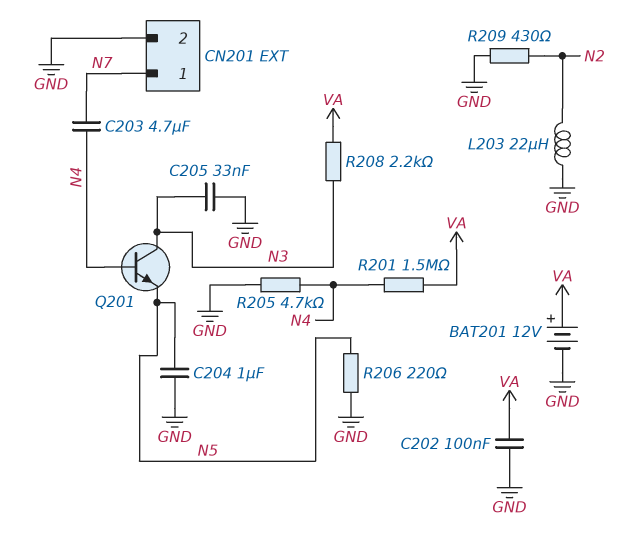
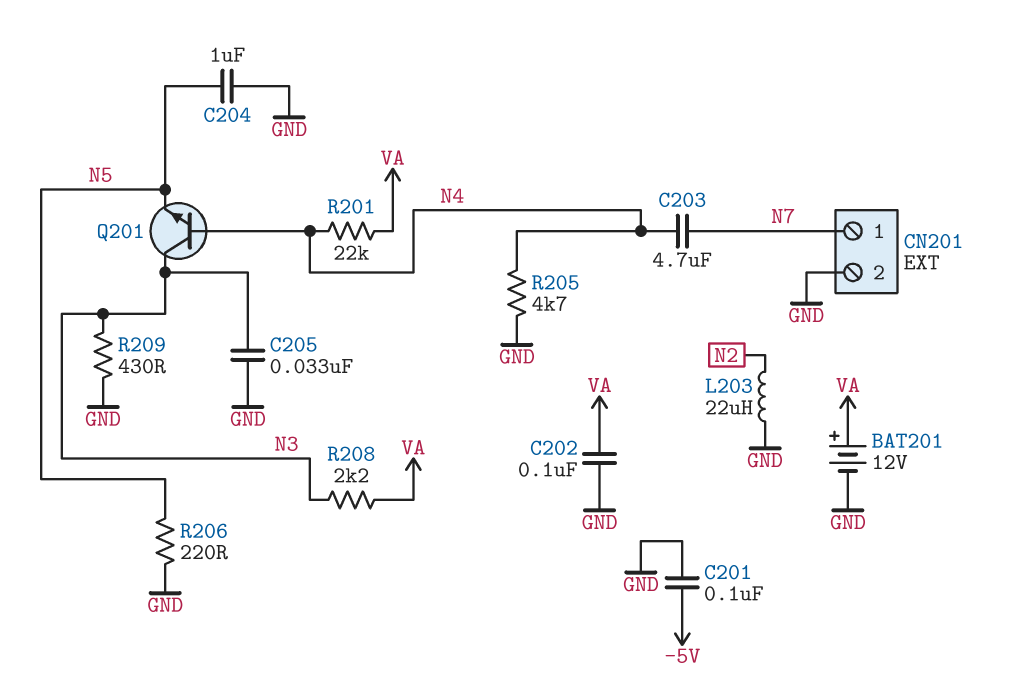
C201: none -> 100nF (-5V, GND)
R201: 1.5M (N4, VA) -> 22k (N4, VA)
R209: 430 (GND, N2) -> 430 (GND, N3)

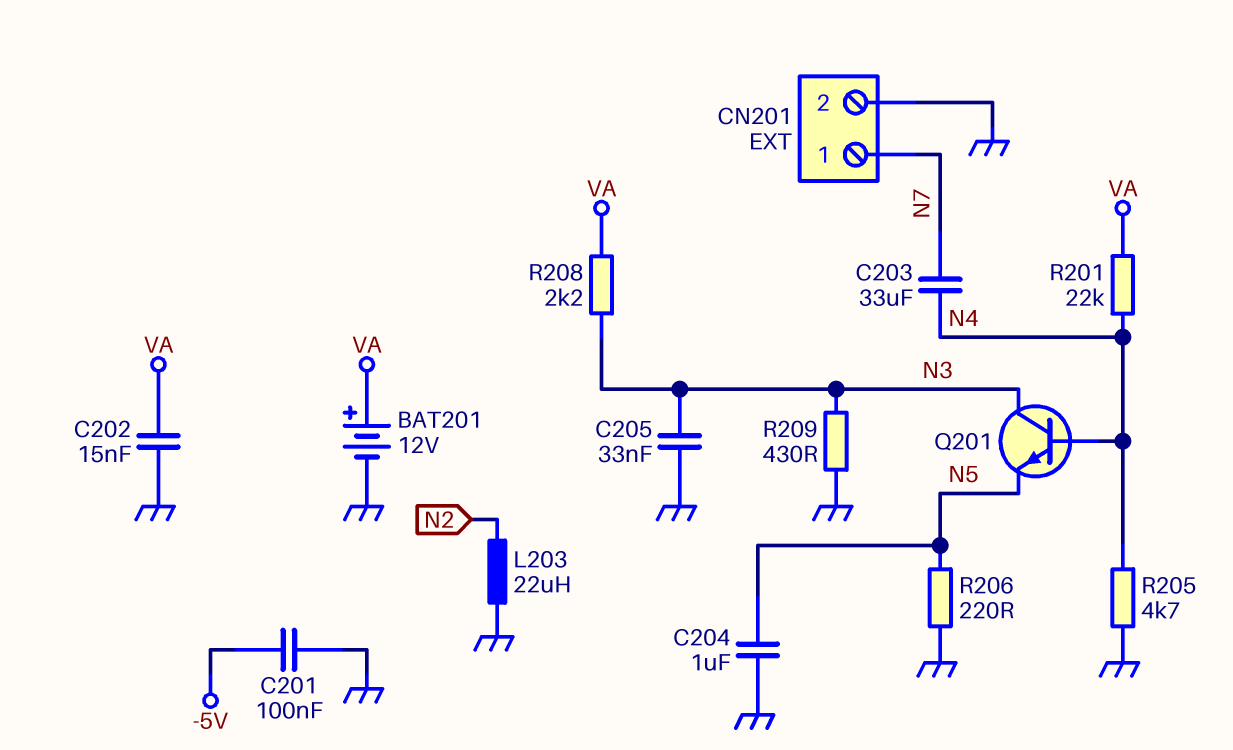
C202: 100nF (GND, VA) -> 15nF (GND, VA)
C203: 4.7uF (N4, N7) -> 33uF (N4, N7)

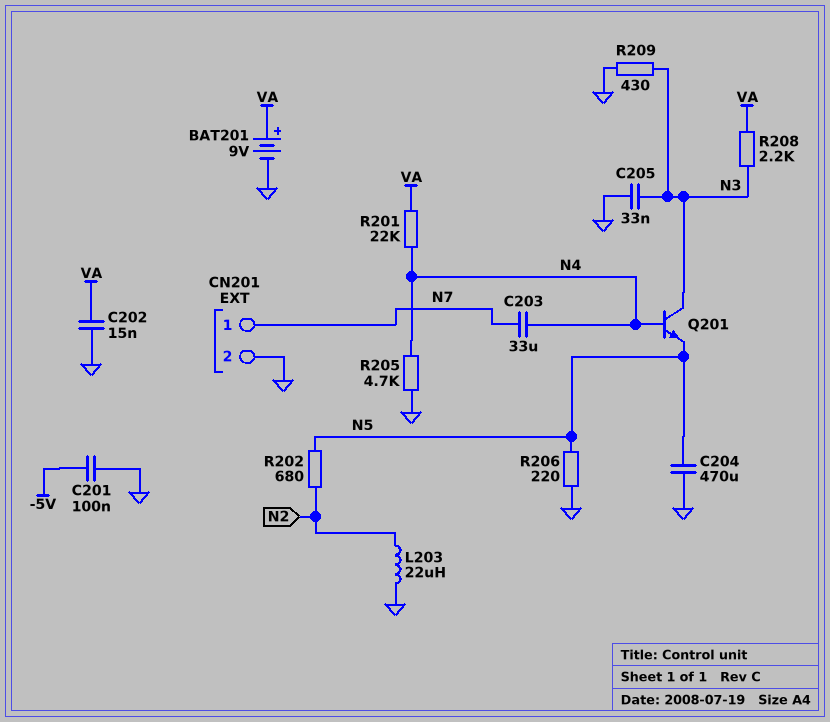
BAT201: 12V (plus VA, minus GND) -> 9V (plus VA, minus GND)
C204: 1uF (GND, N5) -> 470uF (GND, N5)
R202: none -> 680 (N2, N5)

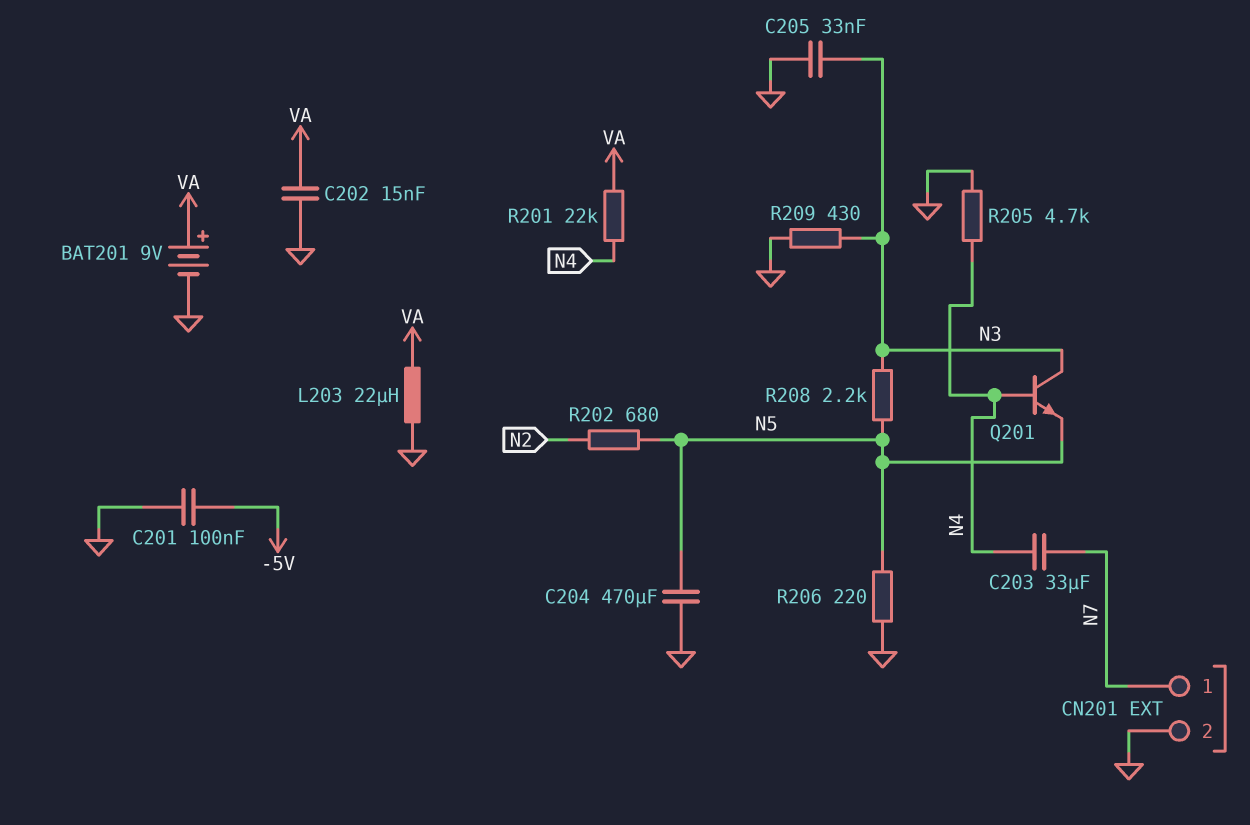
L203: 22uH (GND, N2) -> 22uH (GND, VA)
R208: 2.2k (N3, VA) -> 2.2k (N3, N5)

